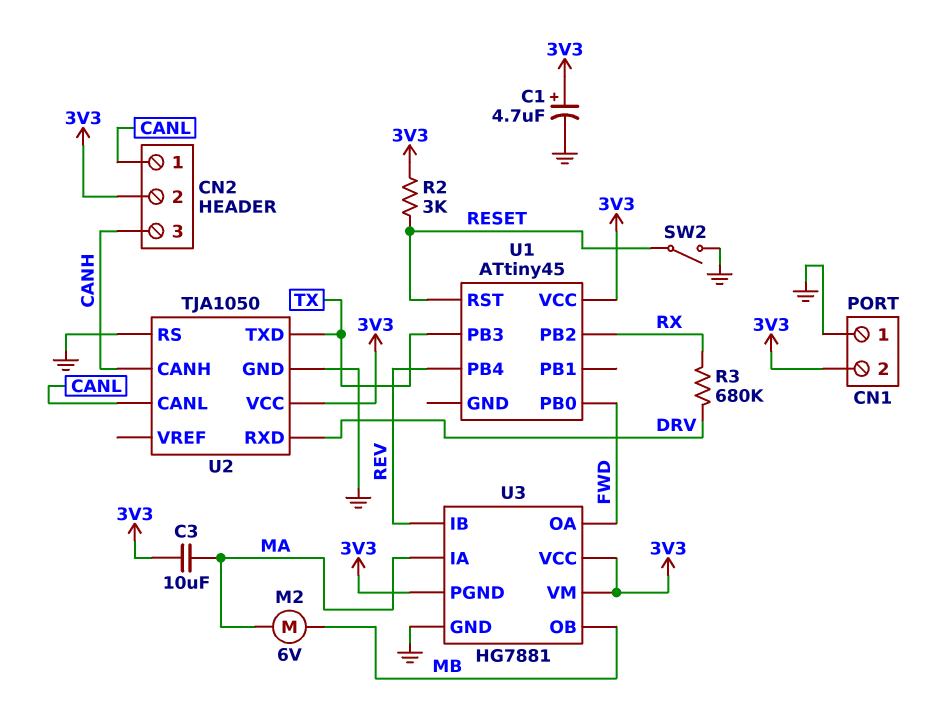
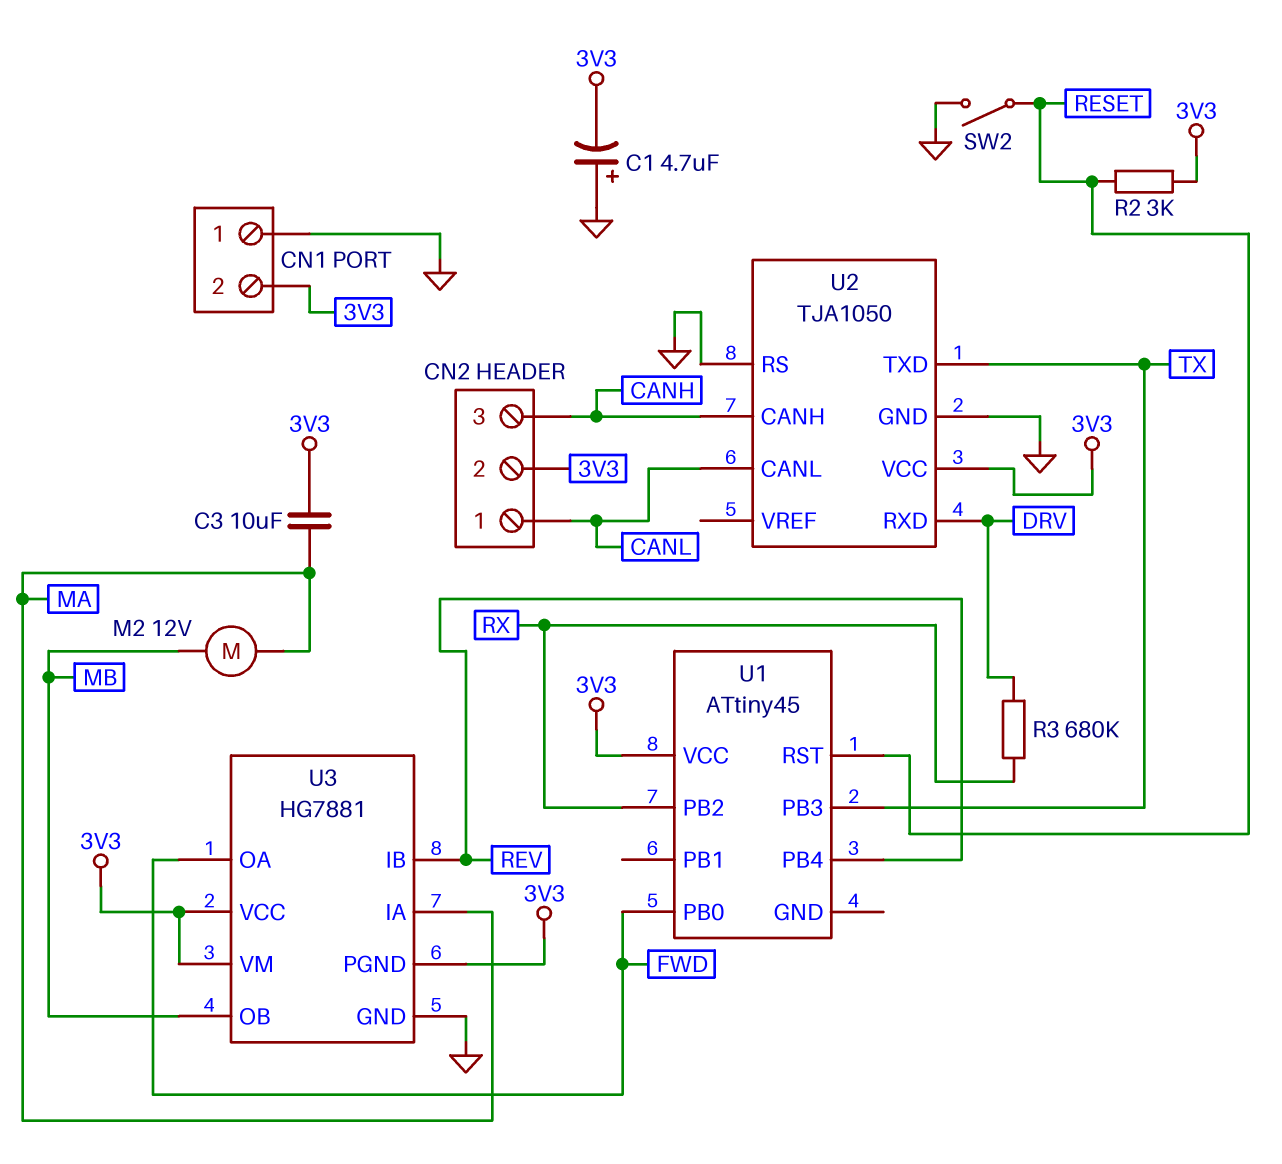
C1: 4.7uF (plus 3V3, minus GND) -> 4.7uF (plus GND, minus 3V3)
M2: motor 6V (MA, MB) -> motor 12V (MA, MB)

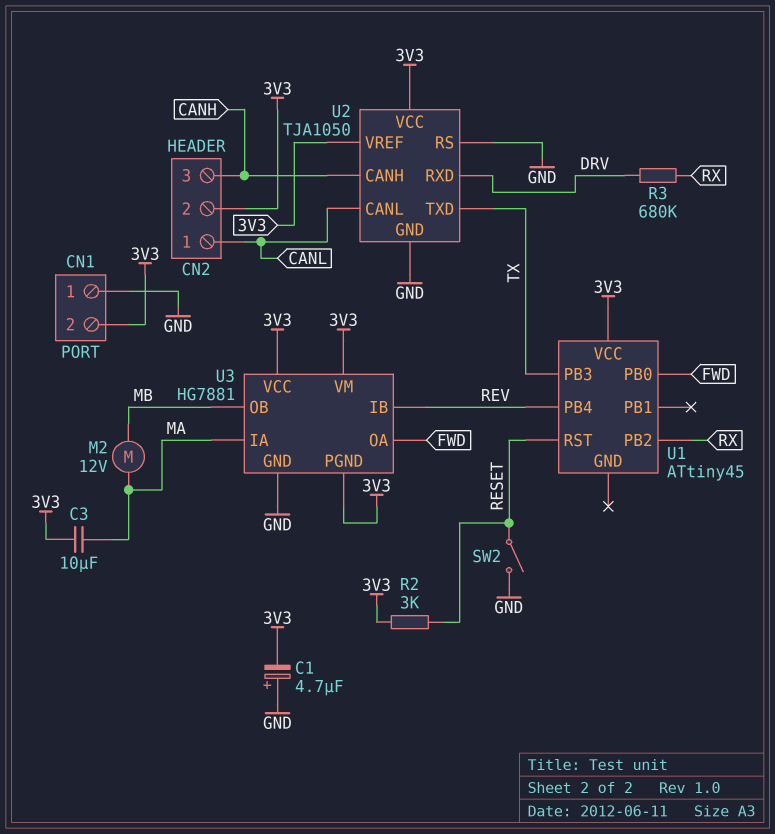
U2 pin VREF: none -> 3V3

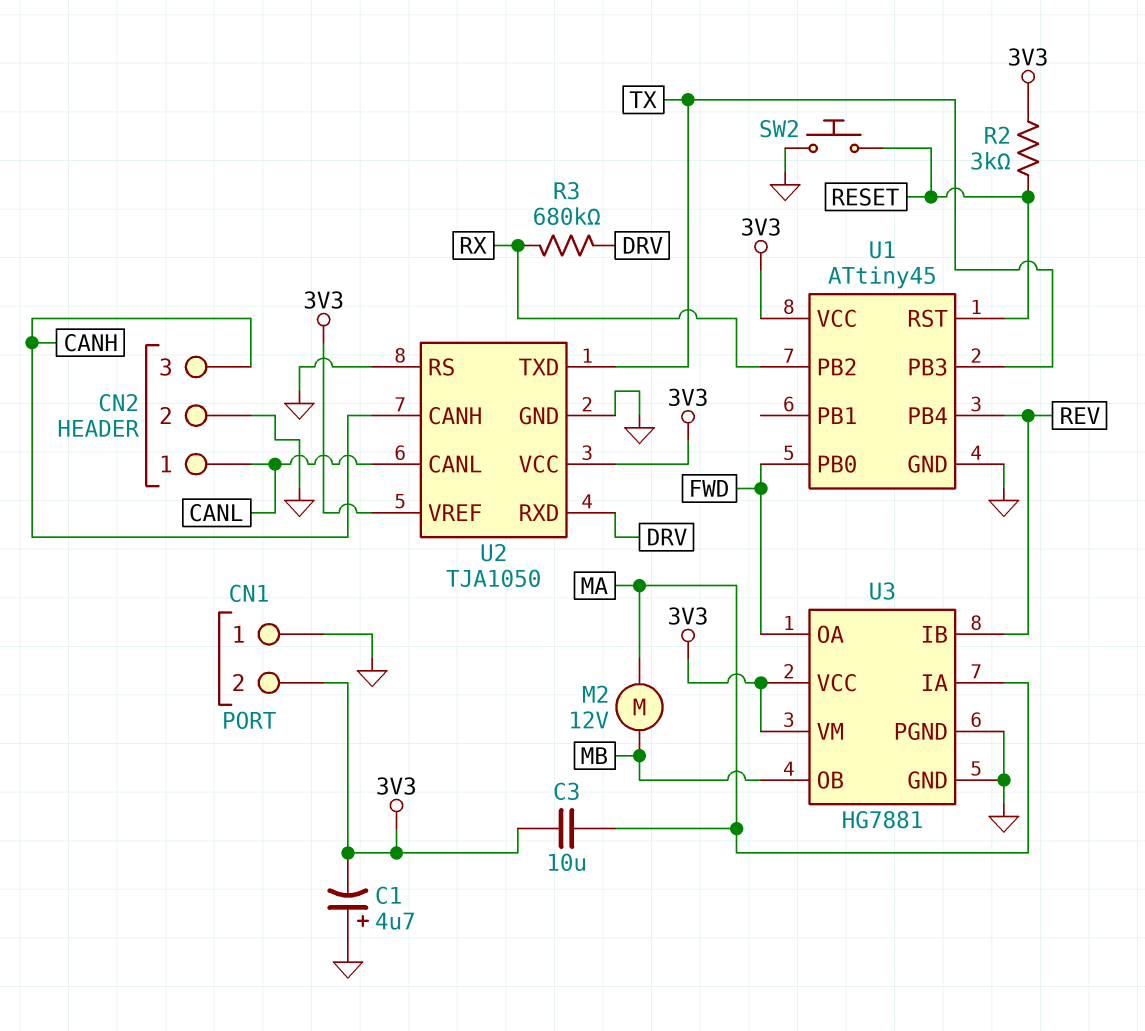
CN2 pin 2: 3V3 -> GND
SW2: switch (GND, RESET) -> button (GND, RESET)
U1 pin GND: none -> GND
U3 pin PGND: 3V3 -> GND

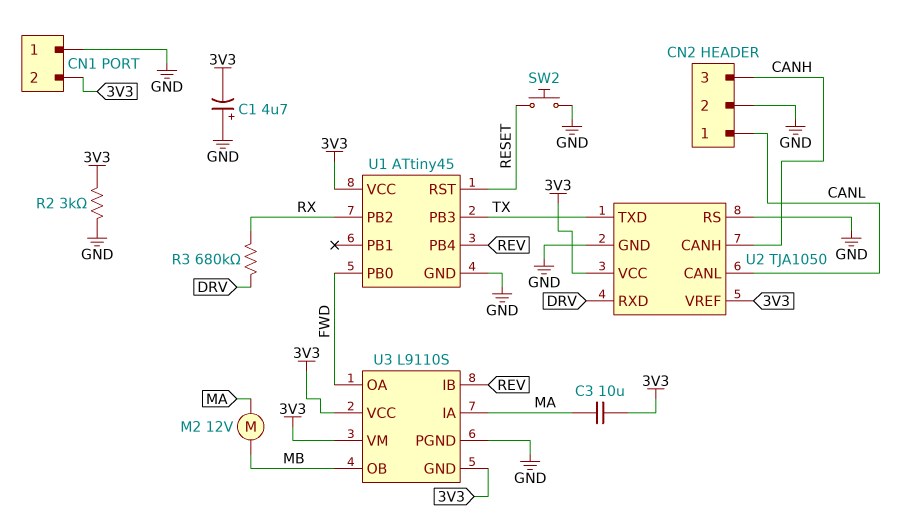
R2: 3k (3V3, RESET) -> 3k (3V3, GND)
U3: HG7881 -> L9110S
U3 pin GND: GND -> 3V3

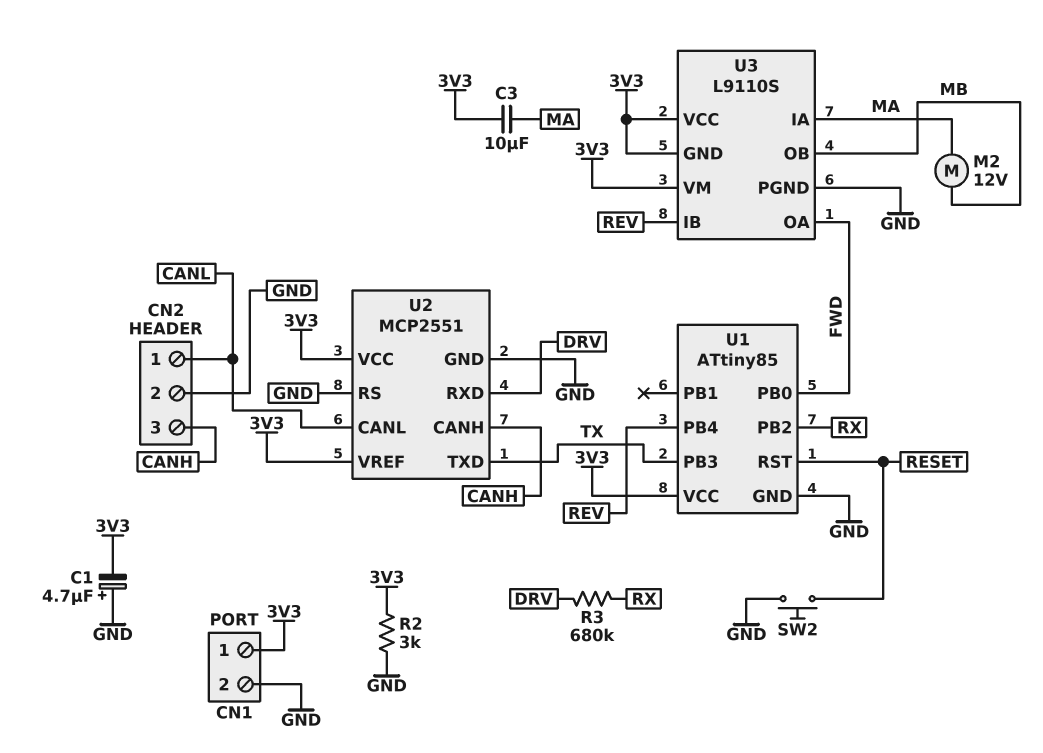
CN1 pin 1: GND -> 3V3
CN1 pin 2: 3V3 -> GND
U1: ATtiny45 -> ATtiny85
U2: TJA1050 -> MCP2551

